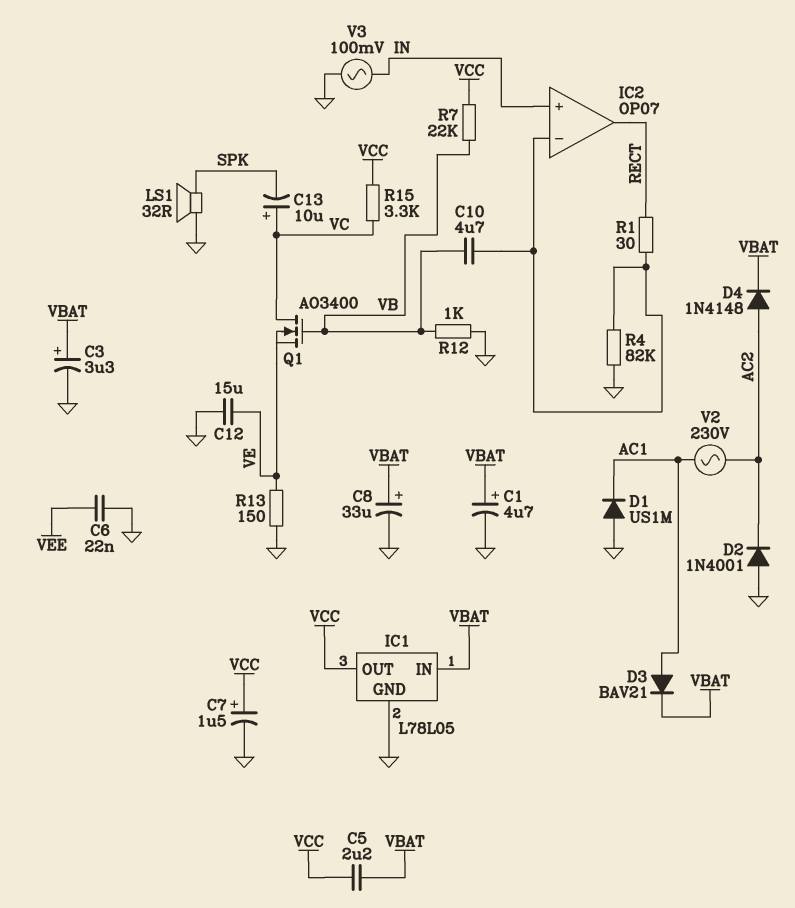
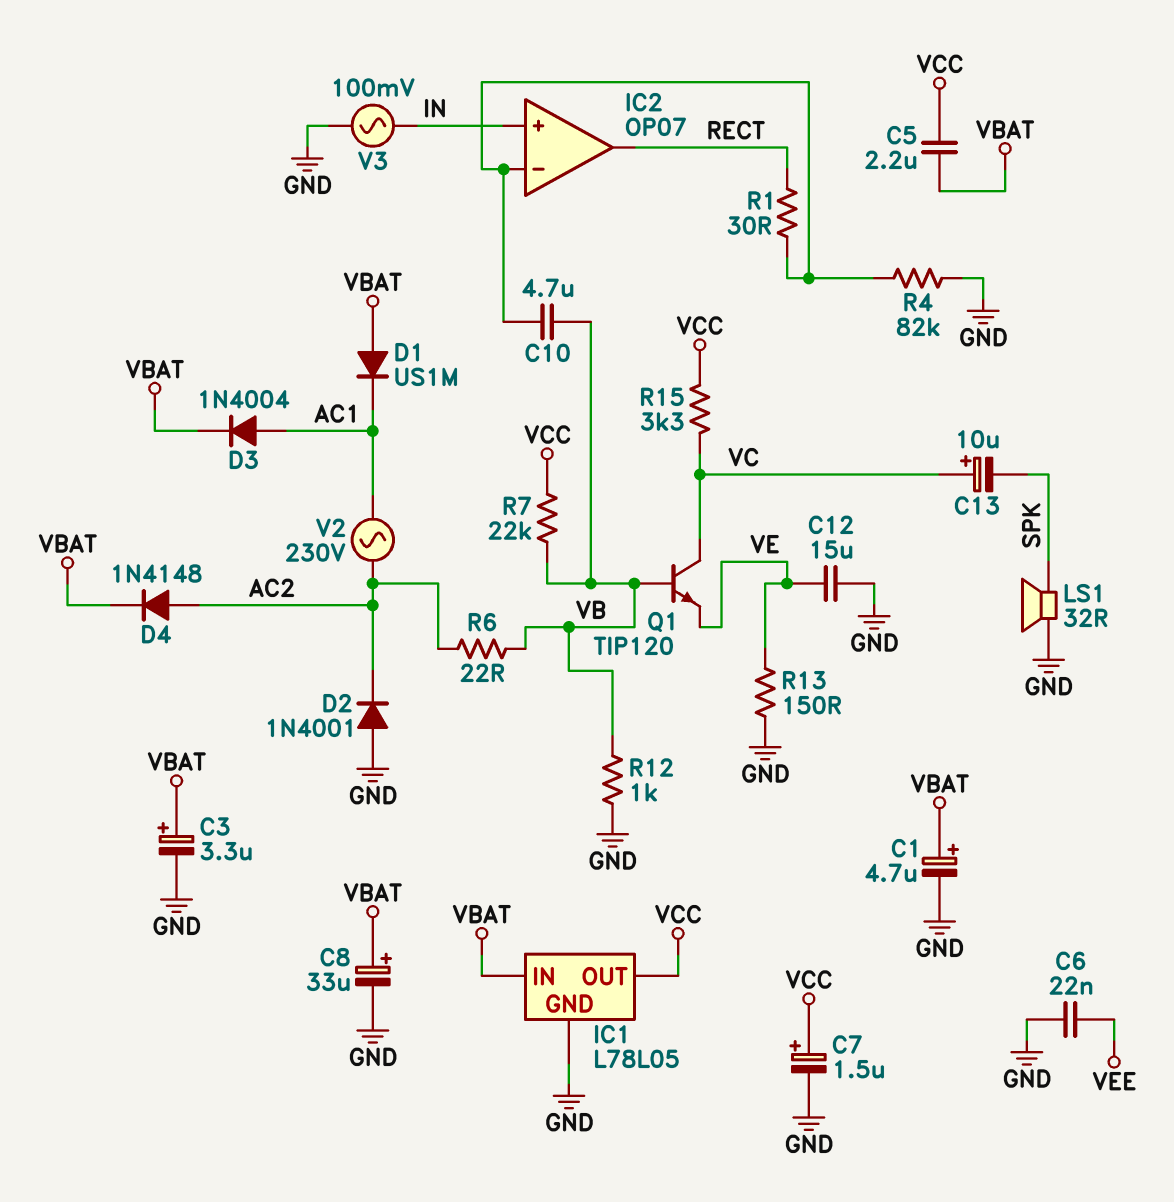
D1: diode US1M (A GND, K AC1) -> diode US1M (A VBAT, K AC1)
D3: diode BAV21 (A AC1, K VBAT) -> diode 1N4004 (A AC1, K VBAT)
Q1: NMOS AO3400 (G VB, D VC, S VE) -> NPN TIP120 (B VB, C VC, E VE)
R6: none -> 22 (AC2, VB)

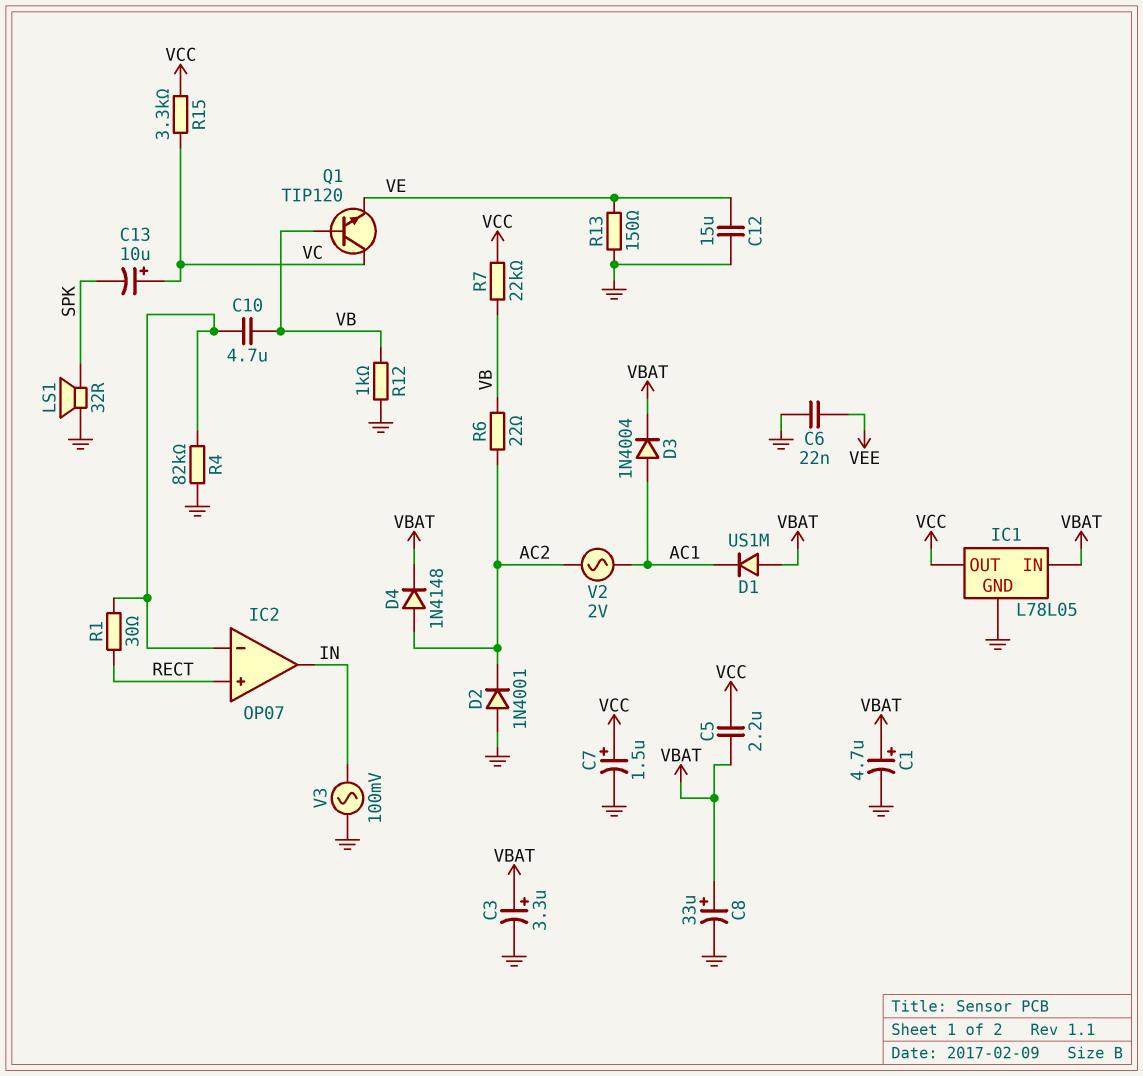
IC2 pin in+: IN -> RECT
IC2 pin out: RECT -> IN
V2: AC 230V (AC1, AC2) -> AC 2V (AC1, AC2)

